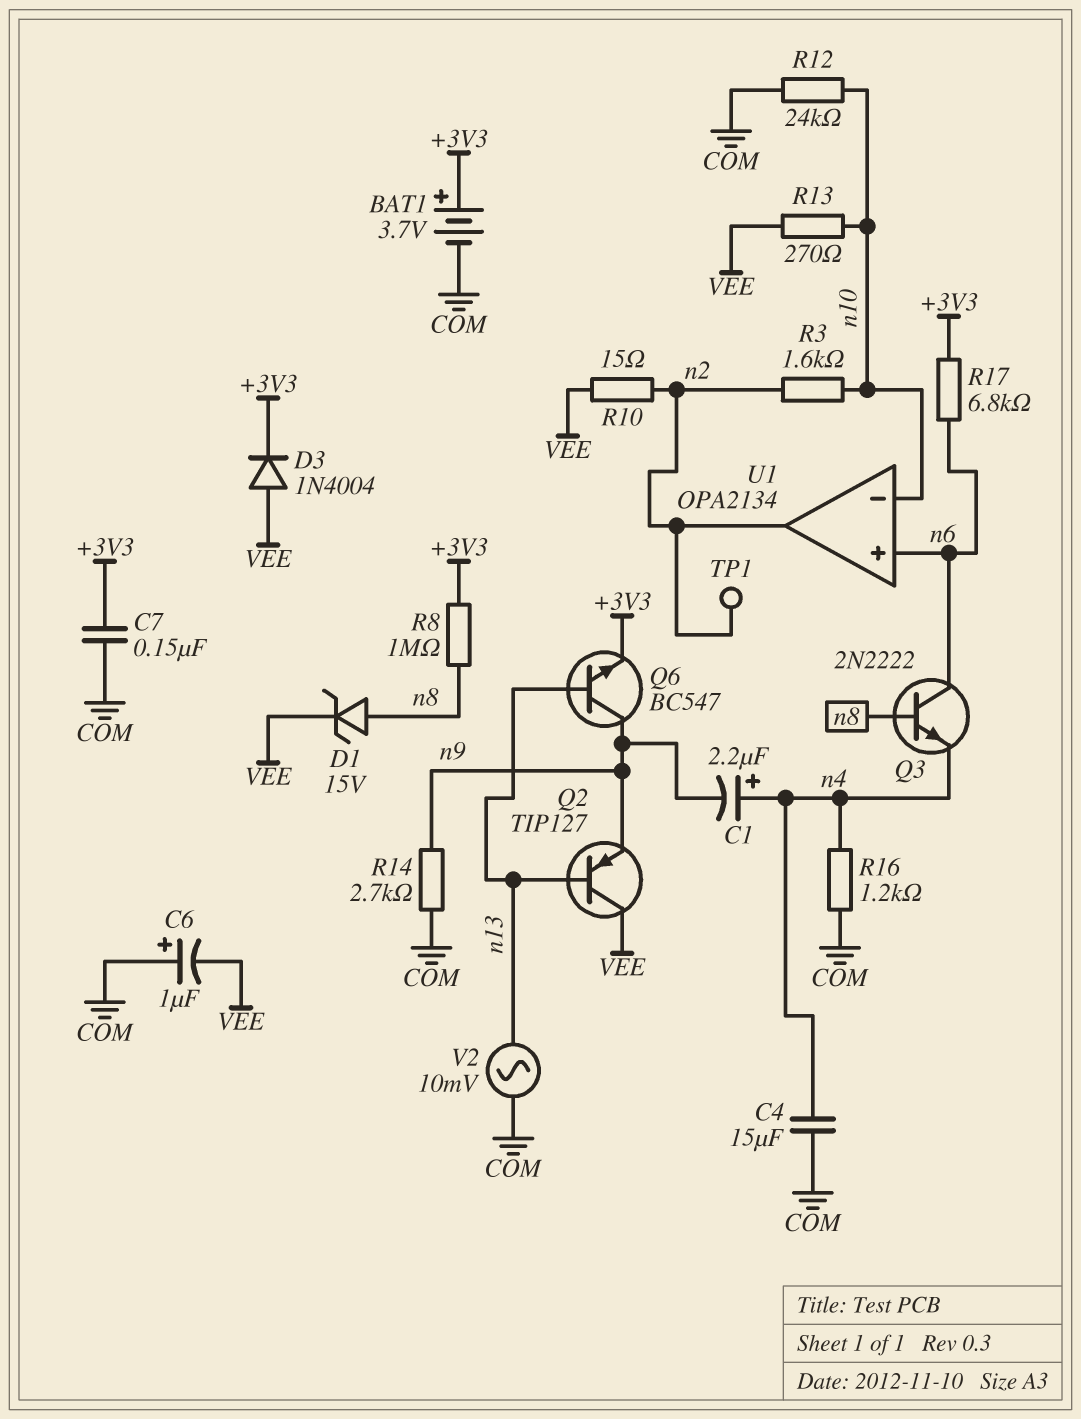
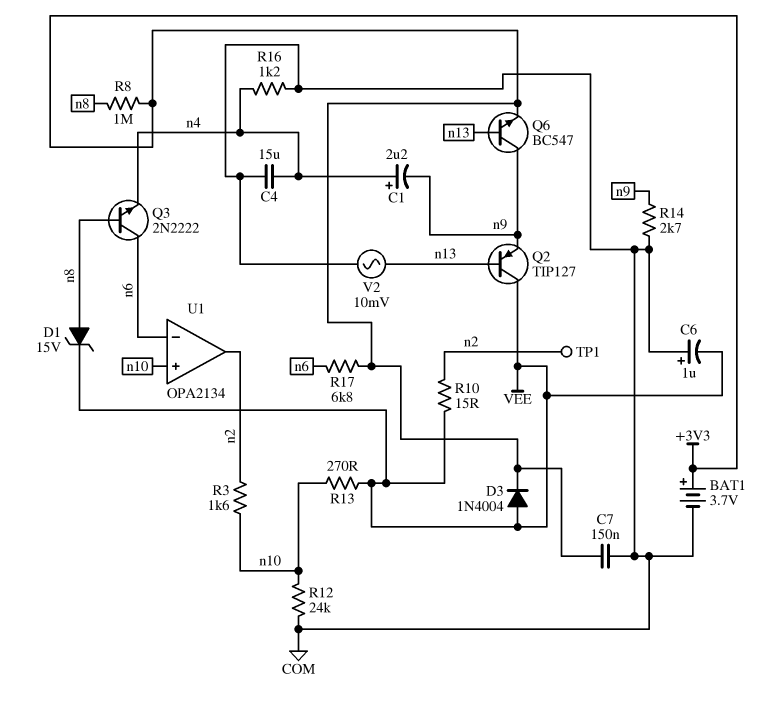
U1 pin in+: n6 -> n10
U1 pin in-: n10 -> n6

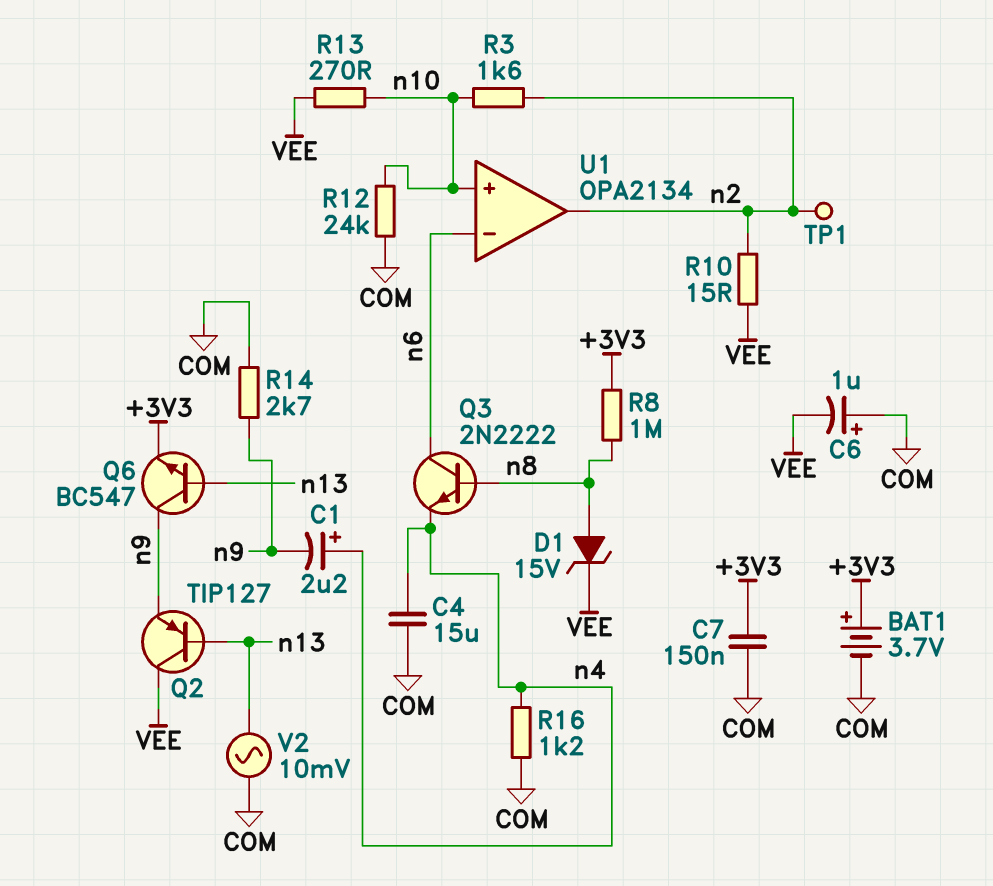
D3: diode 1N4004 (A VEE, K +3V3) -> none
R17: 6.8k (+3V3, n6) -> none

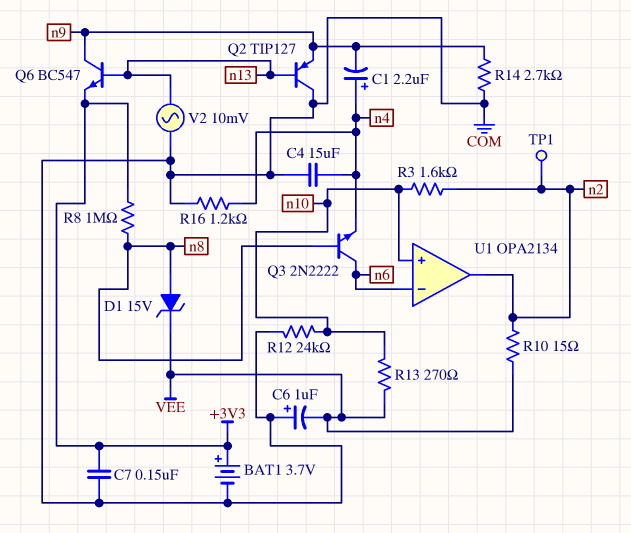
Q2: PNP TIP127 (B n13, C VEE, E n9) -> PNP TIP127 (B n13, C COM, E n9)

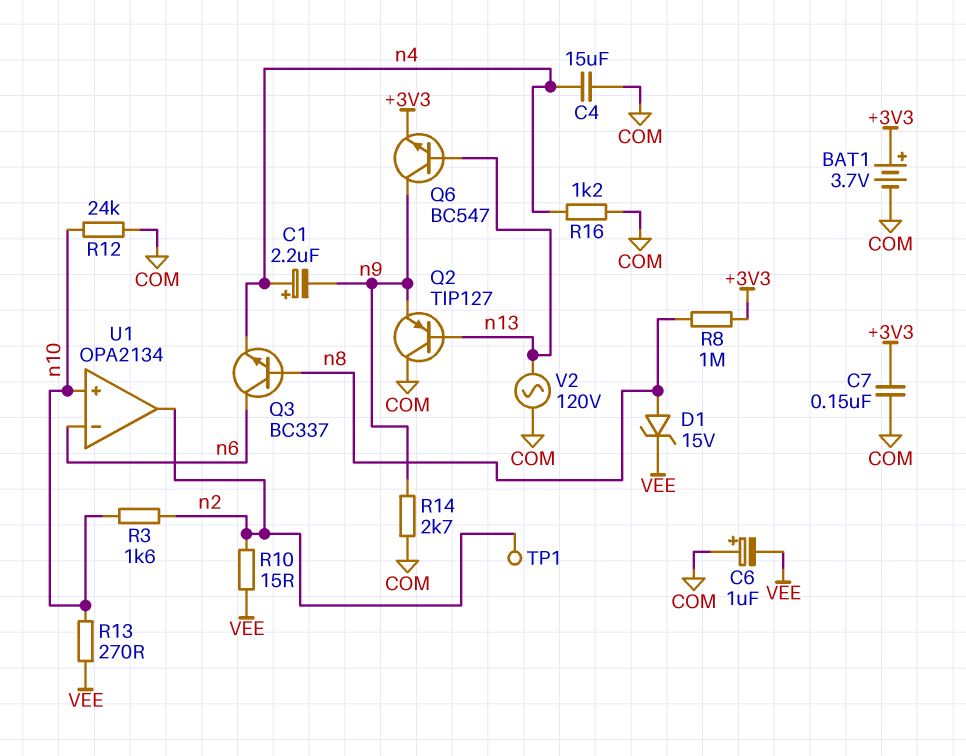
Q3: NPN 2N2222 (B n8, C n6, E n4) -> NPN BC337 (B n8, C n6, E n4)
V2: AC 10mV (COM, n13) -> AC 120V (COM, n13)

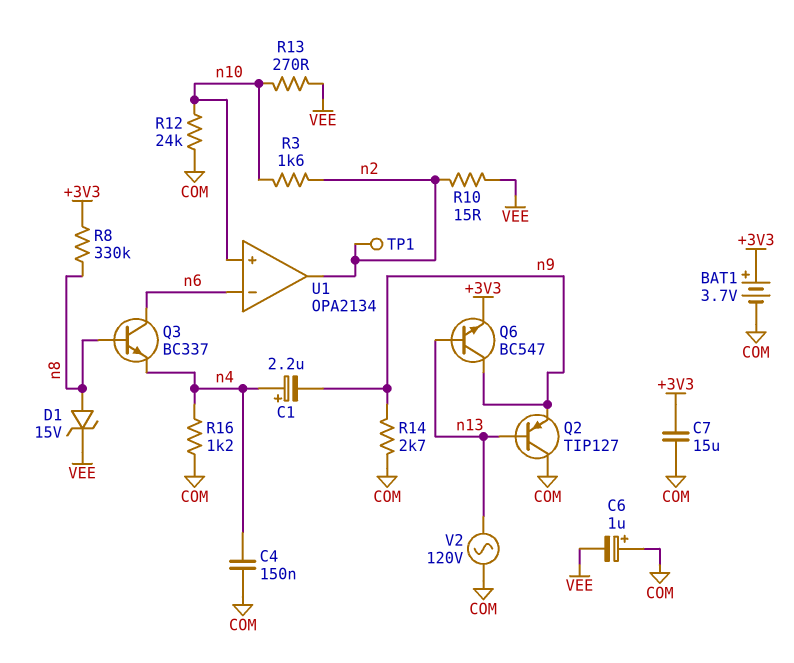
C4: 15uF (COM, n4) -> 150nF (COM, n4)
C7: 150nF (+3V3, COM) -> 15uF (+3V3, COM)
R8: 1M (+3V3, n8) -> 330k (+3V3, n8)

